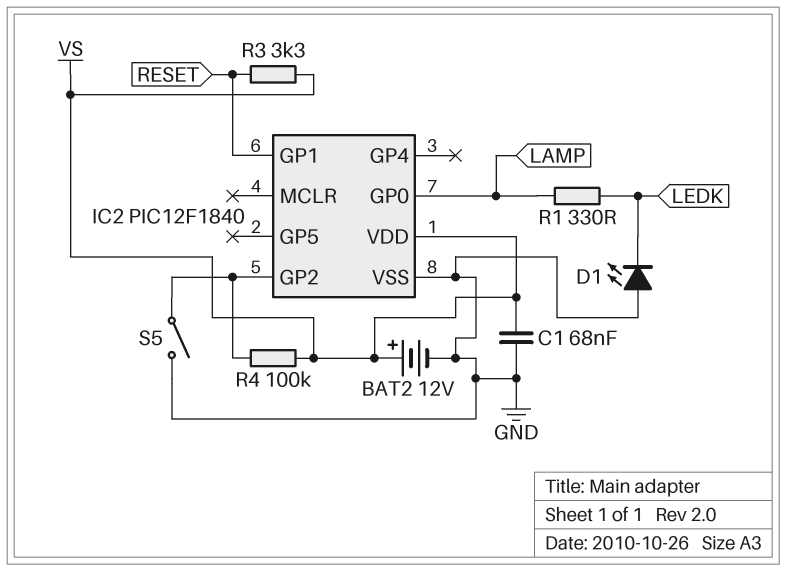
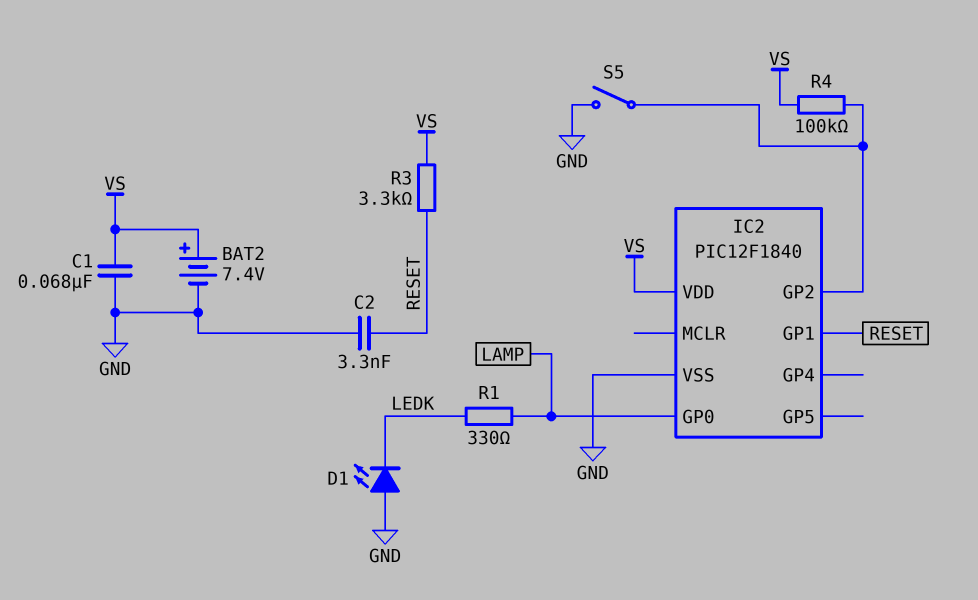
BAT2: 12V (plus VS, minus GND) -> 7.4V (plus VS, minus GND)
C2: none -> 3.3nF (GND, RESET)

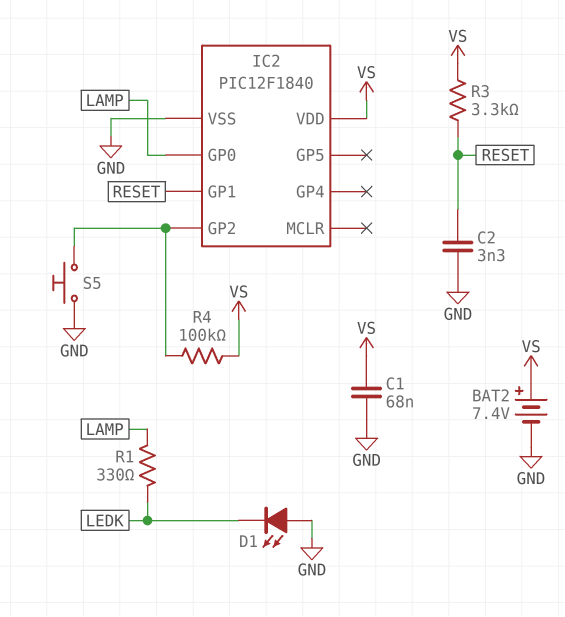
S5: switch (GND, IC2/GP2) -> button (GND, IC2/GP2)

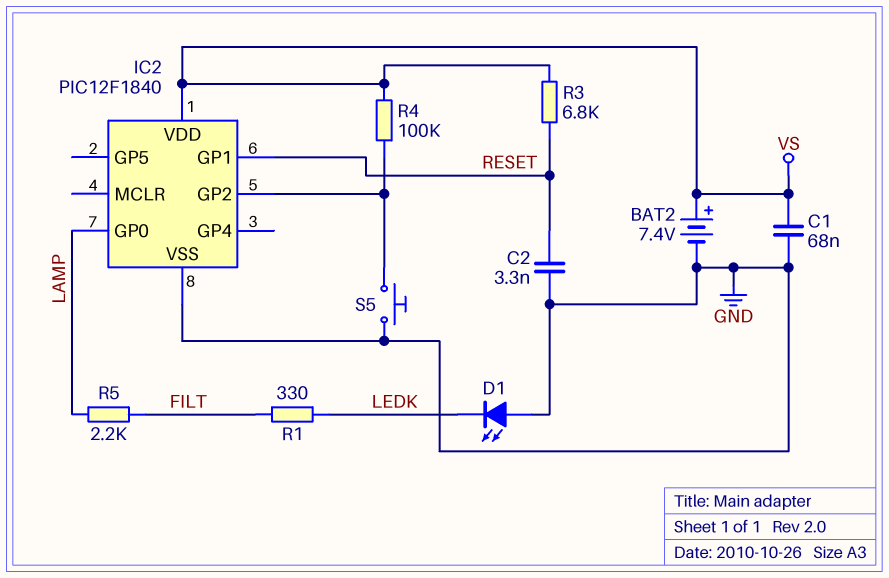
R1: 330 (LAMP, LEDK) -> 330 (FILT, LEDK)
R3: 3.3k (RESET, VS) -> 6.8k (RESET, VS)
R5: none -> 2.2k (FILT, LAMP)

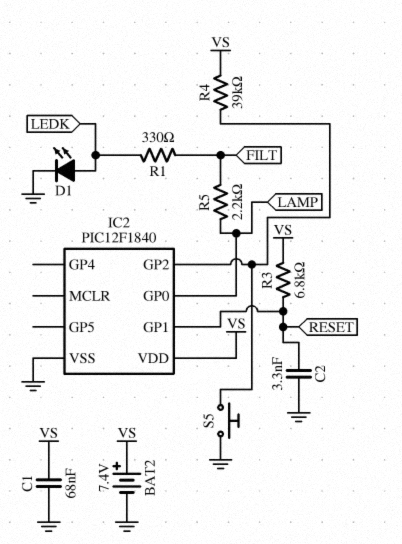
D1: LED (A GND, K LEDK) -> LED (A LEDK, K GND)
R4: 100k (IC2/GP2, VS) -> 39k (IC2/GP2, VS)

